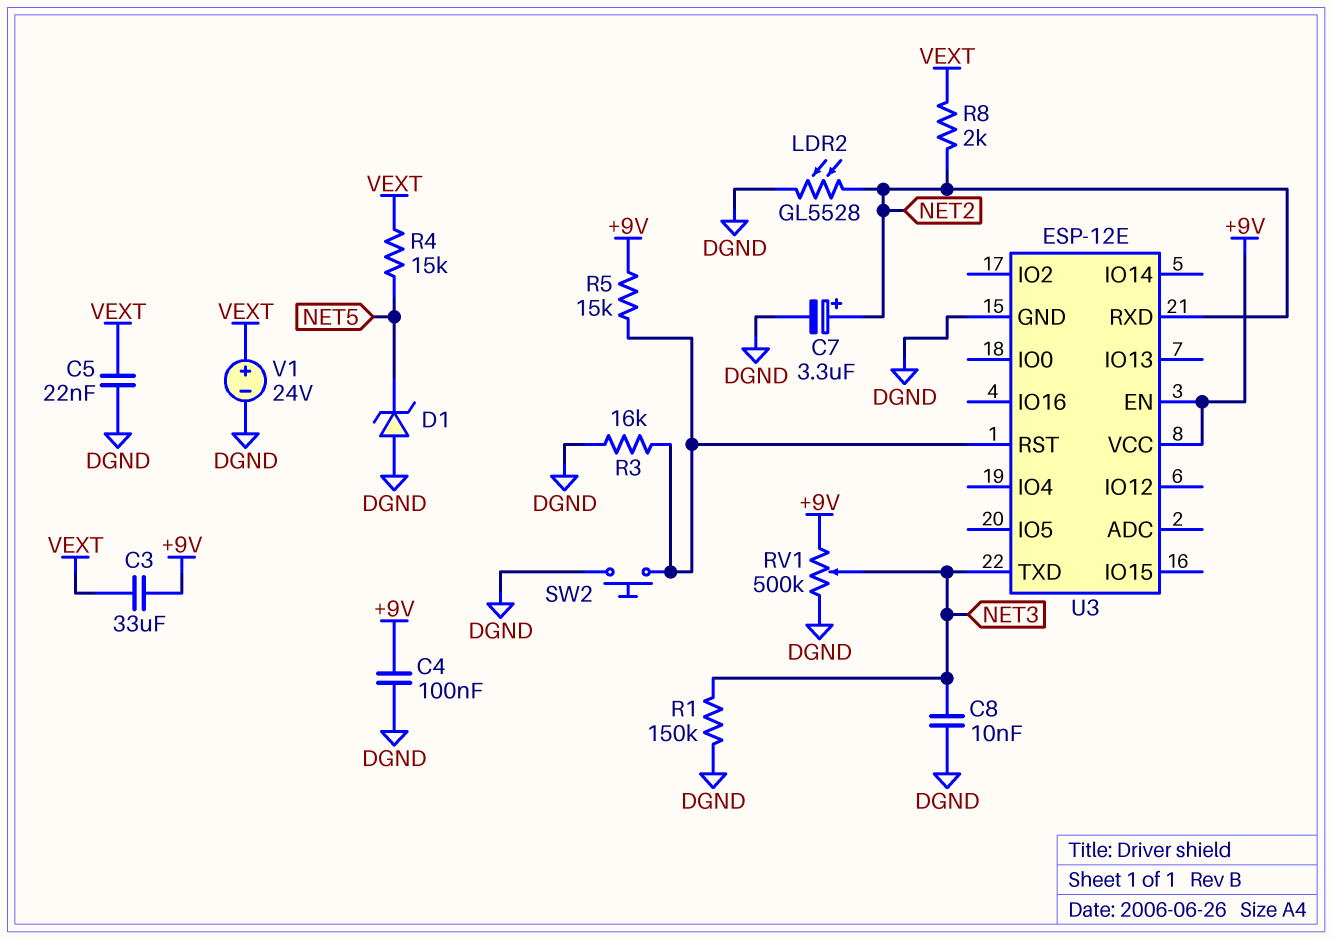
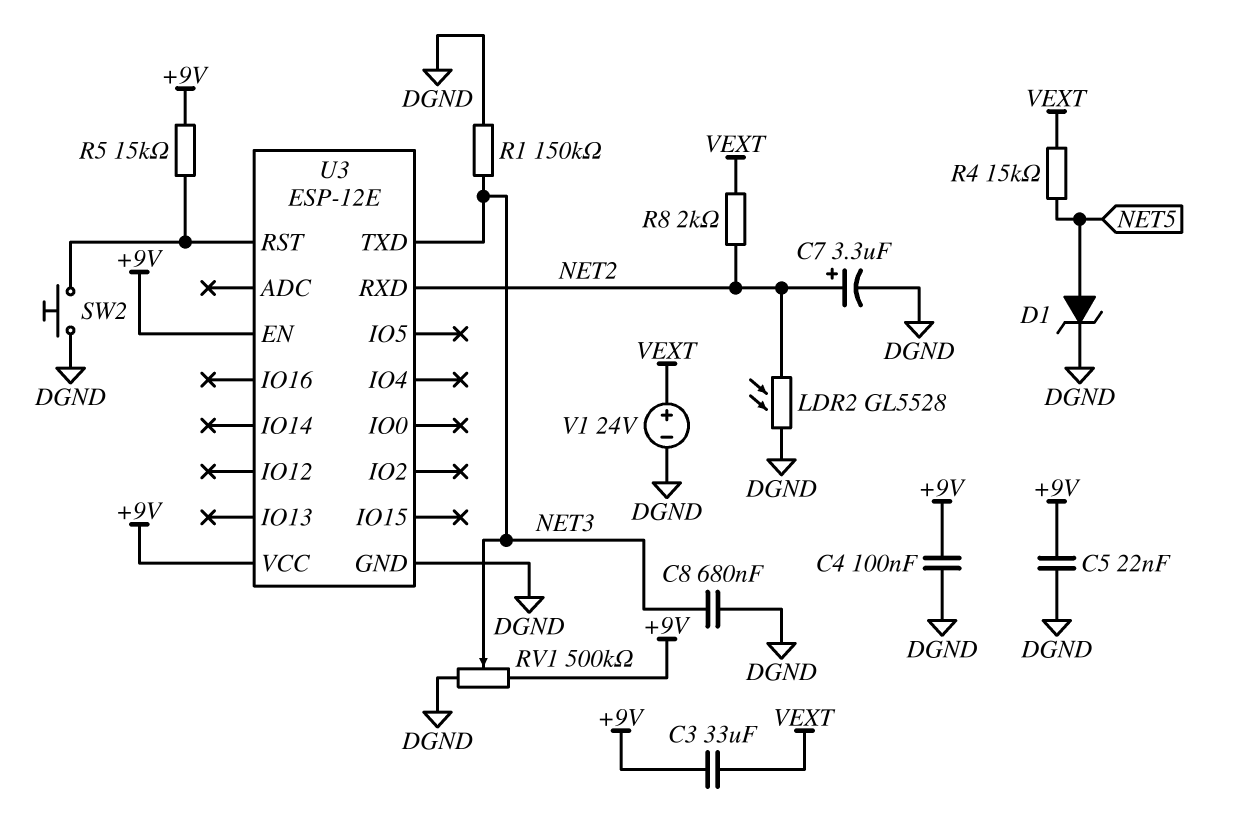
C5: 22nF (DGND, VEXT) -> 22nF (+9V, DGND)
C8: 10nF (DGND, NET3) -> 680nF (DGND, NET3)
D1: zener (A DGND, K NET5) -> zener (A NET5, K DGND)
R3: 16k (DGND, U3/RST) -> none

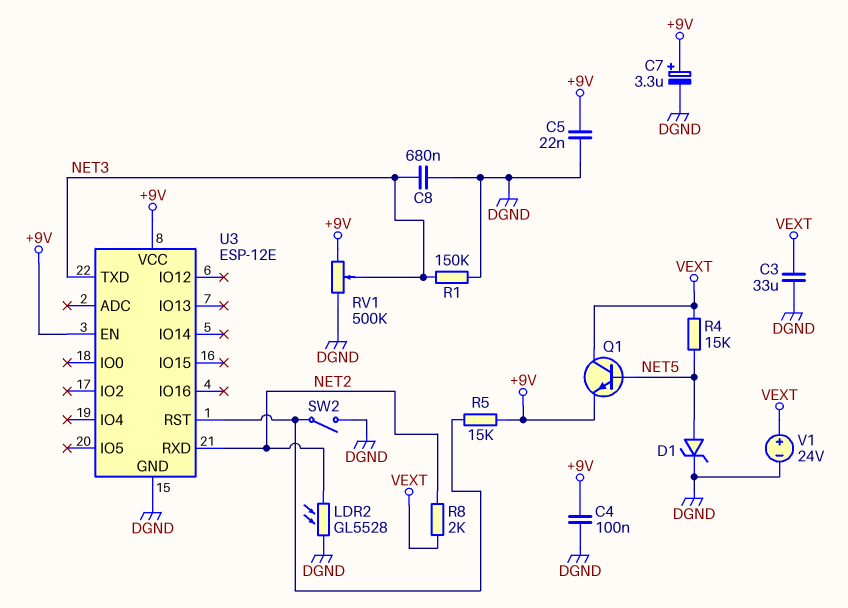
C3: 33uF (+9V, VEXT) -> 33uF (DGND, VEXT)
C7: 3.3uF (plus NET2, minus DGND) -> 3.3uF (plus +9V, minus DGND)
Q1: none -> NPN (B NET5, C VEXT, E +9V)
SW2: button (DGND, U3/RST) -> switch (DGND, U3/RST)

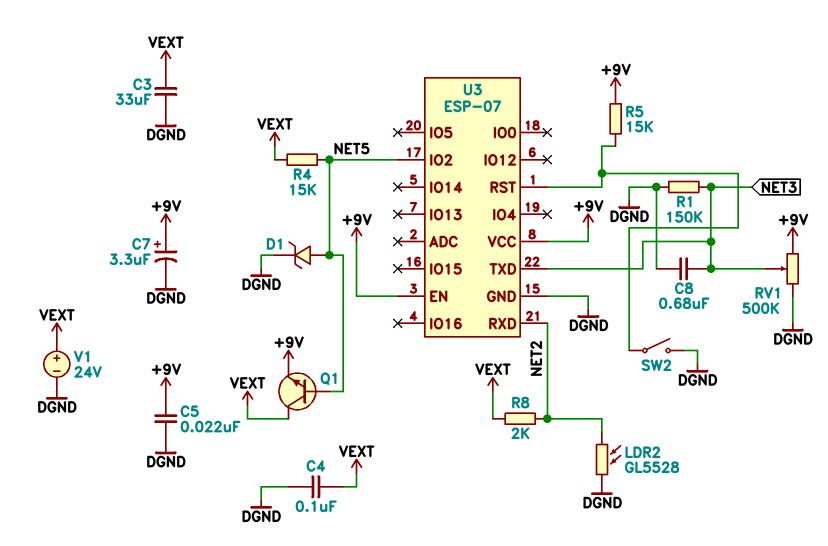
C4: 100nF (+9V, DGND) -> 100nF (DGND, VEXT)
U3: ESP-12E -> ESP-07
U3 pin IO2: none -> NET5

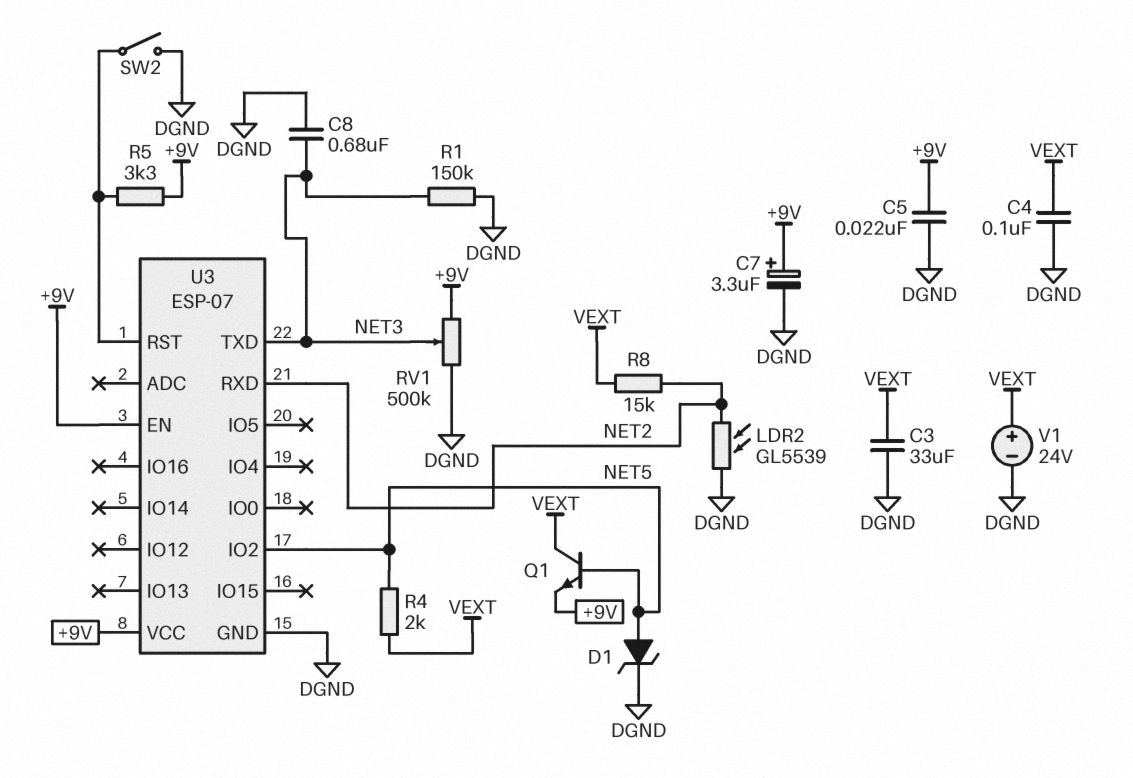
LDR2: GL5528 (DGND, NET2) -> GL5539 (DGND, NET2)
R4: 15k (NET5, VEXT) -> 2k (NET5, VEXT)
R5: 15k (+9V, U3/RST) -> 3.3k (+9V, U3/RST)
R8: 2k (NET2, VEXT) -> 15k (NET2, VEXT)

